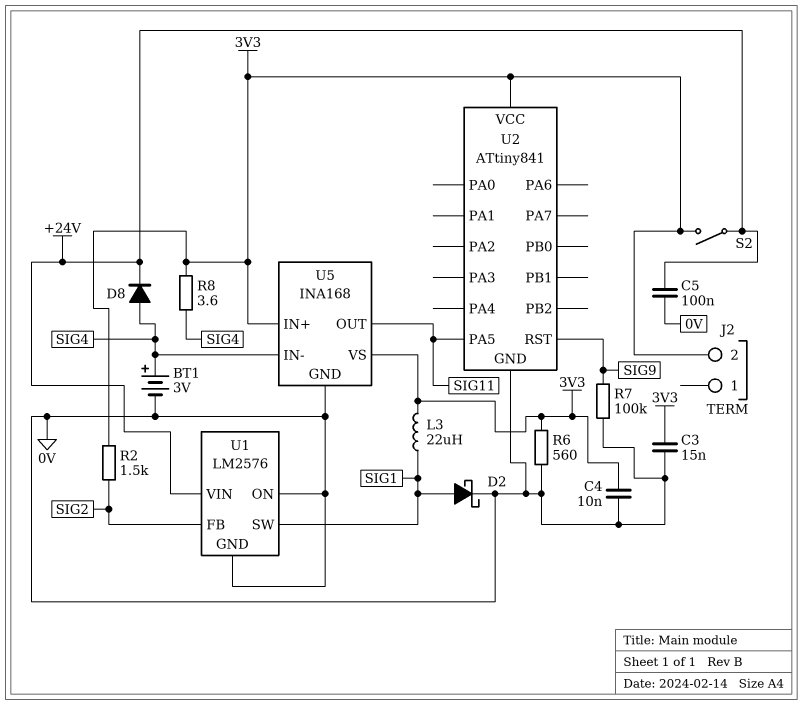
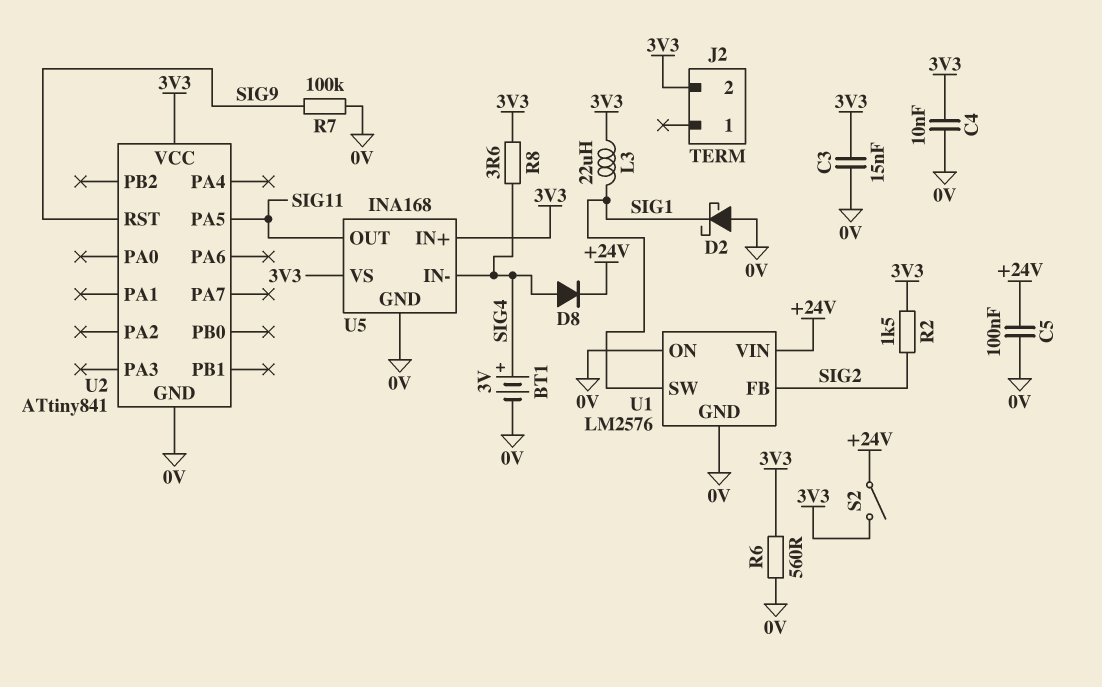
D2: schottky (A SIG1, K 0V) -> schottky (A 0V, K SIG1)

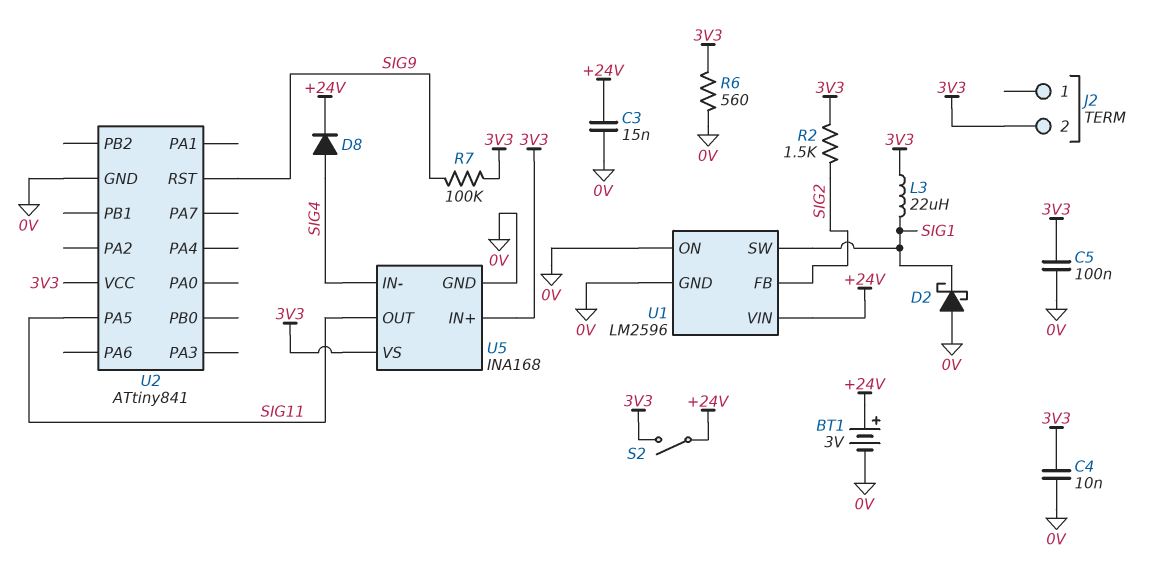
BT1: 3V (plus SIG4, minus 0V) -> 3V (plus +24V, minus 0V)
C3: 15nF (0V, 3V3) -> 15nF (+24V, 0V)
C5: 100nF (+24V, 0V) -> 100nF (0V, 3V3)
R7: 100k (0V, SIG9) -> 100k (3V3, SIG9)
R8: 3.6 (3V3, SIG4) -> none
U1: LM2576 -> LM2596

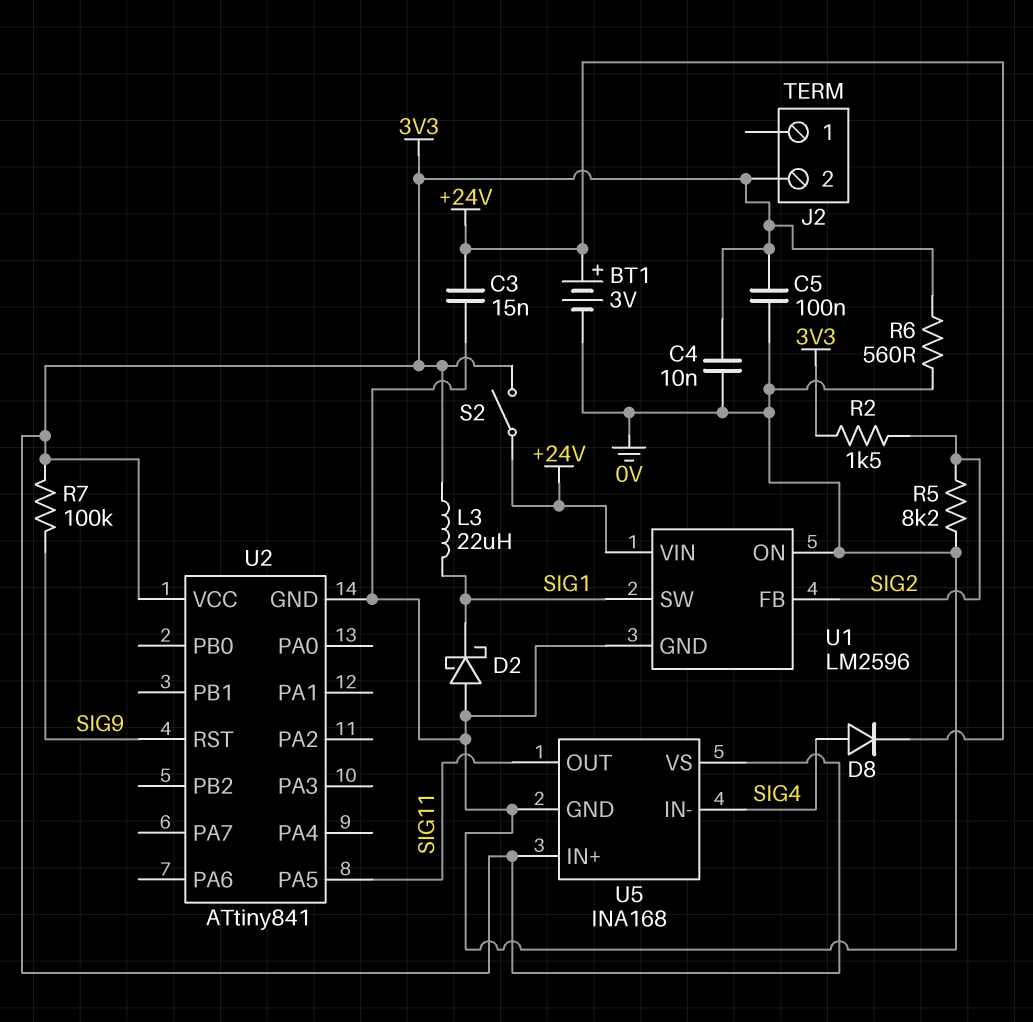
R5: none -> 8.2k (0V, SIG2)

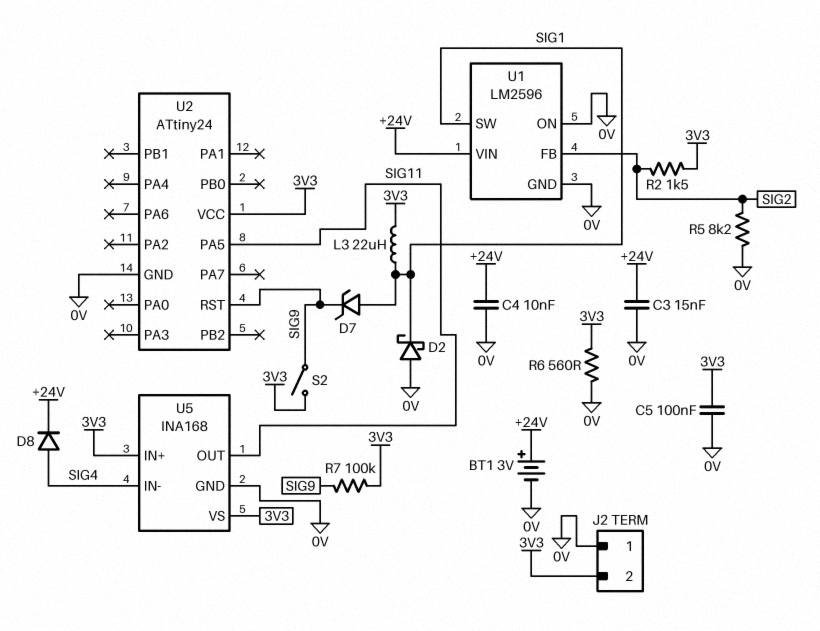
C4: 10nF (0V, 3V3) -> 10nF (+24V, 0V)
D7: none -> zener (A SIG1, K SIG9)
J2 pin 1: none -> 0V
S2: switch (+24V, 3V3) -> switch (3V3, SIG9)
U2: ATtiny841 -> ATtiny24

